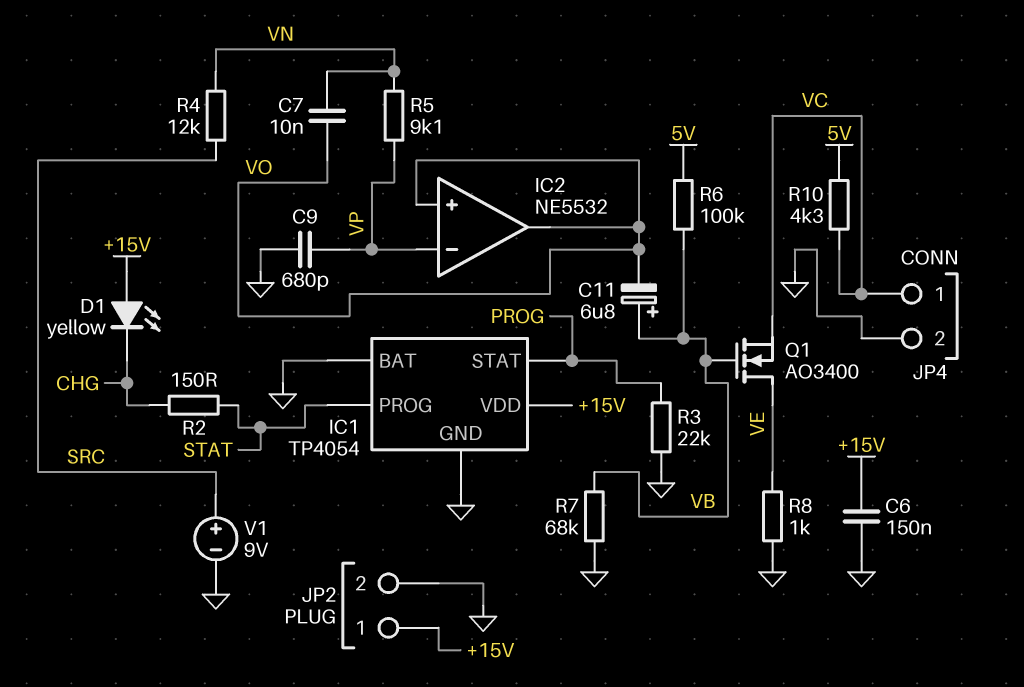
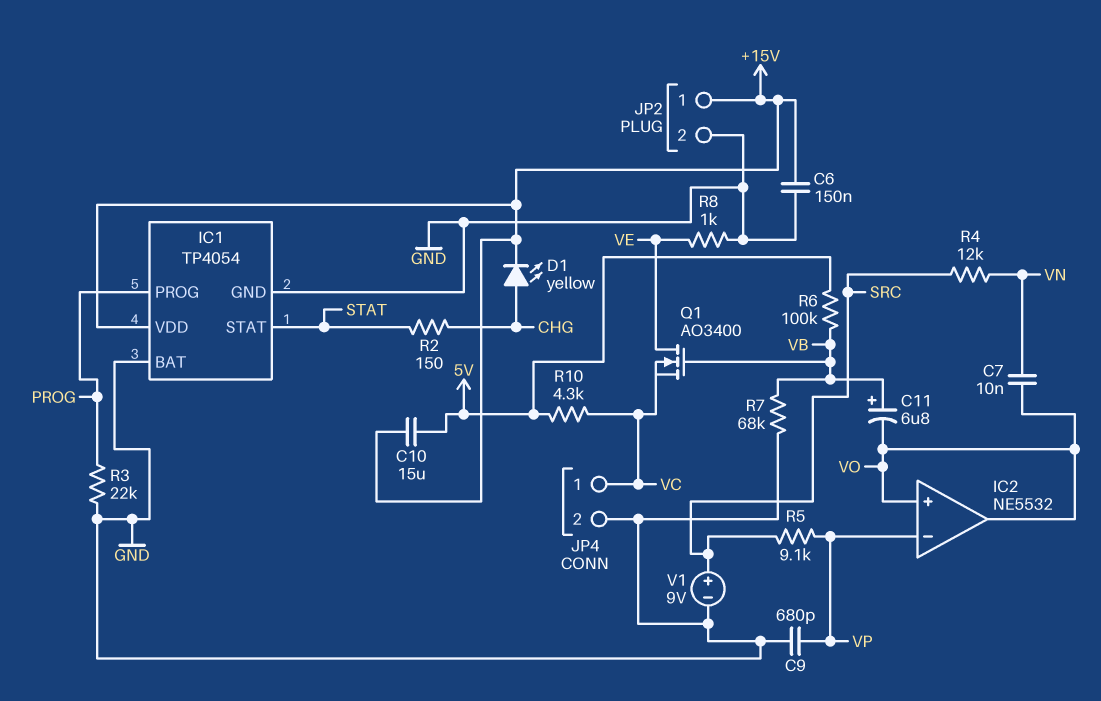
C10: none -> 15uF (+15V, 5V)
D1: LED yellow (A +15V, K CHG) -> LED yellow (A CHG, K +15V)
IC1 pin PROG: STAT -> PROG
IC1 pin STAT: PROG -> STAT
R5: 9.1k (VN, VP) -> 9.1k (SRC, VP)

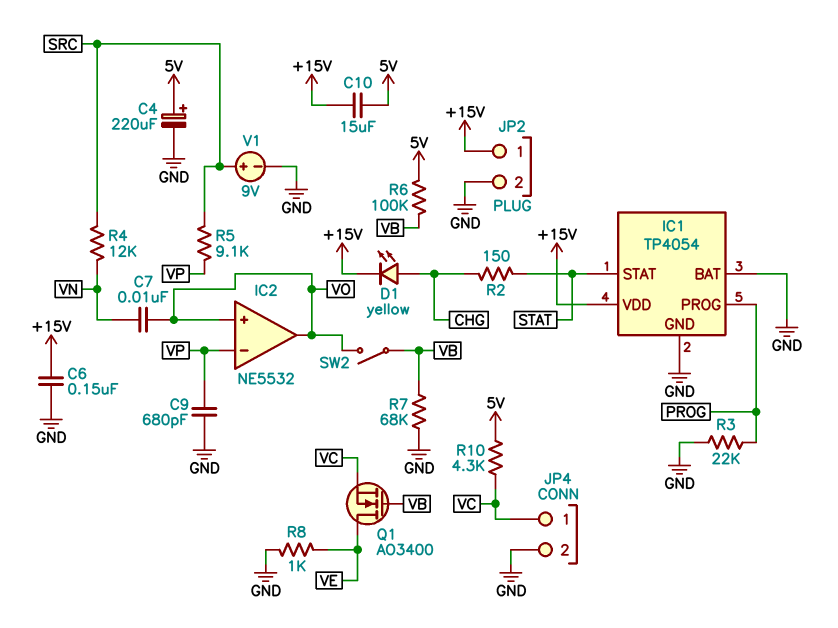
C4: none -> 220uF (plus 5V, minus GND)
C11: 6.8uF (plus VB, minus VO) -> none
SW2: none -> switch (VB, VO)

